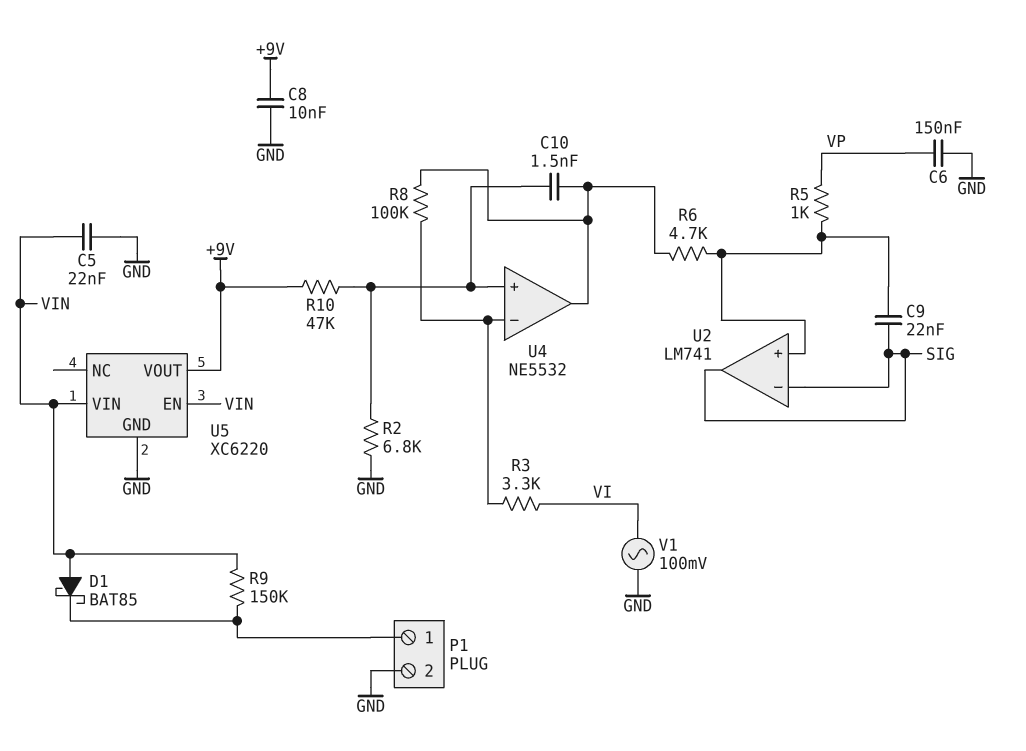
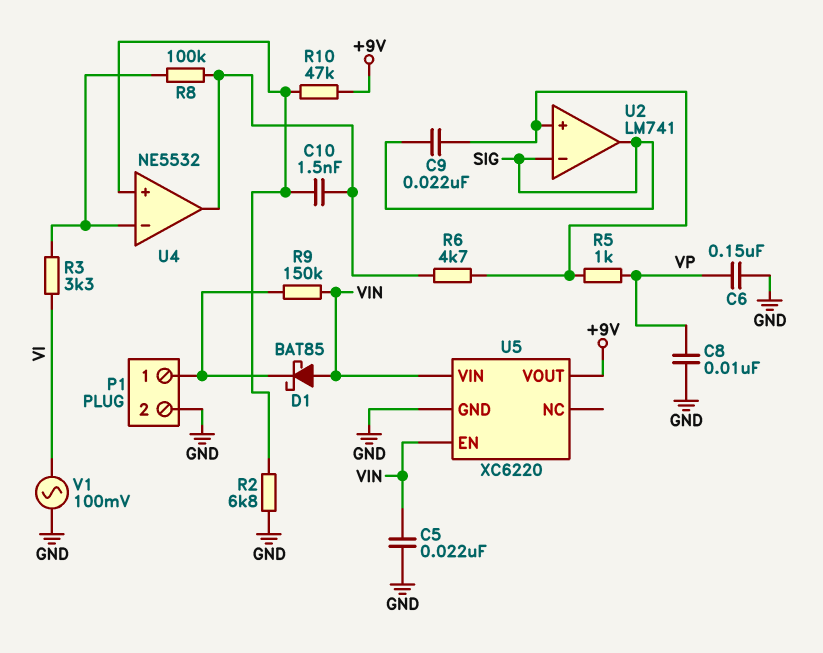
C8: 10nF (+9V, GND) -> 10nF (GND, VP)

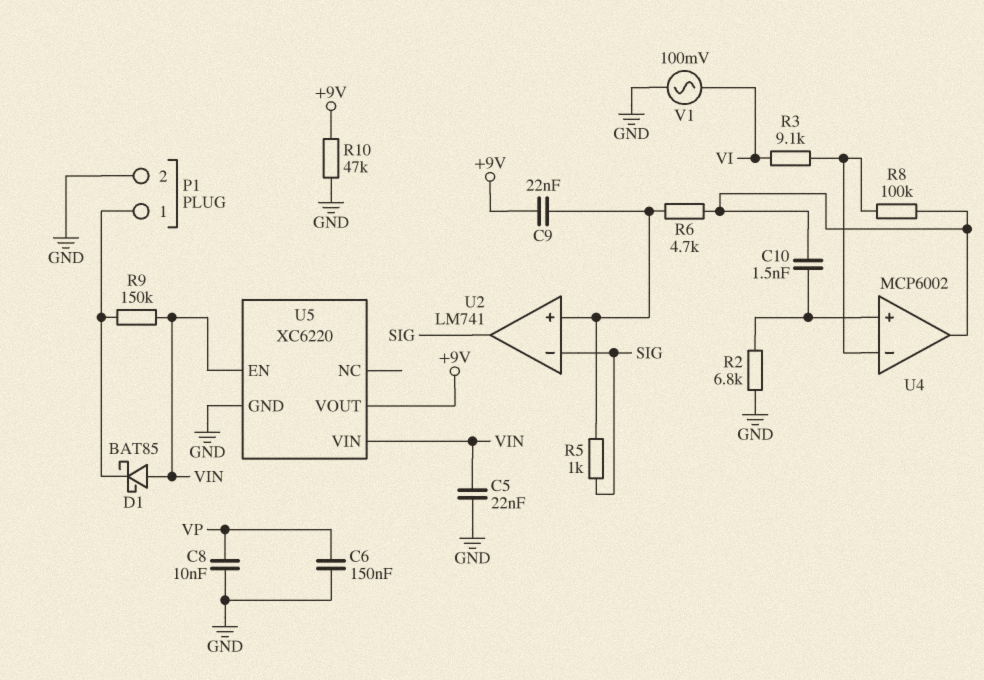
C9: 22nF (SIG, U2/in+) -> 22nF (+9V, U2/in+)
R3: 3.3k (U4/in-, VI) -> 9.1k (U4/in-, VI)
R5: 1k (U2/in+, VP) -> 1k (SIG, U2/in+)
R10: 47k (+9V, U4/in+) -> 47k (+9V, GND)
U4: NE5532 -> MCP6002

